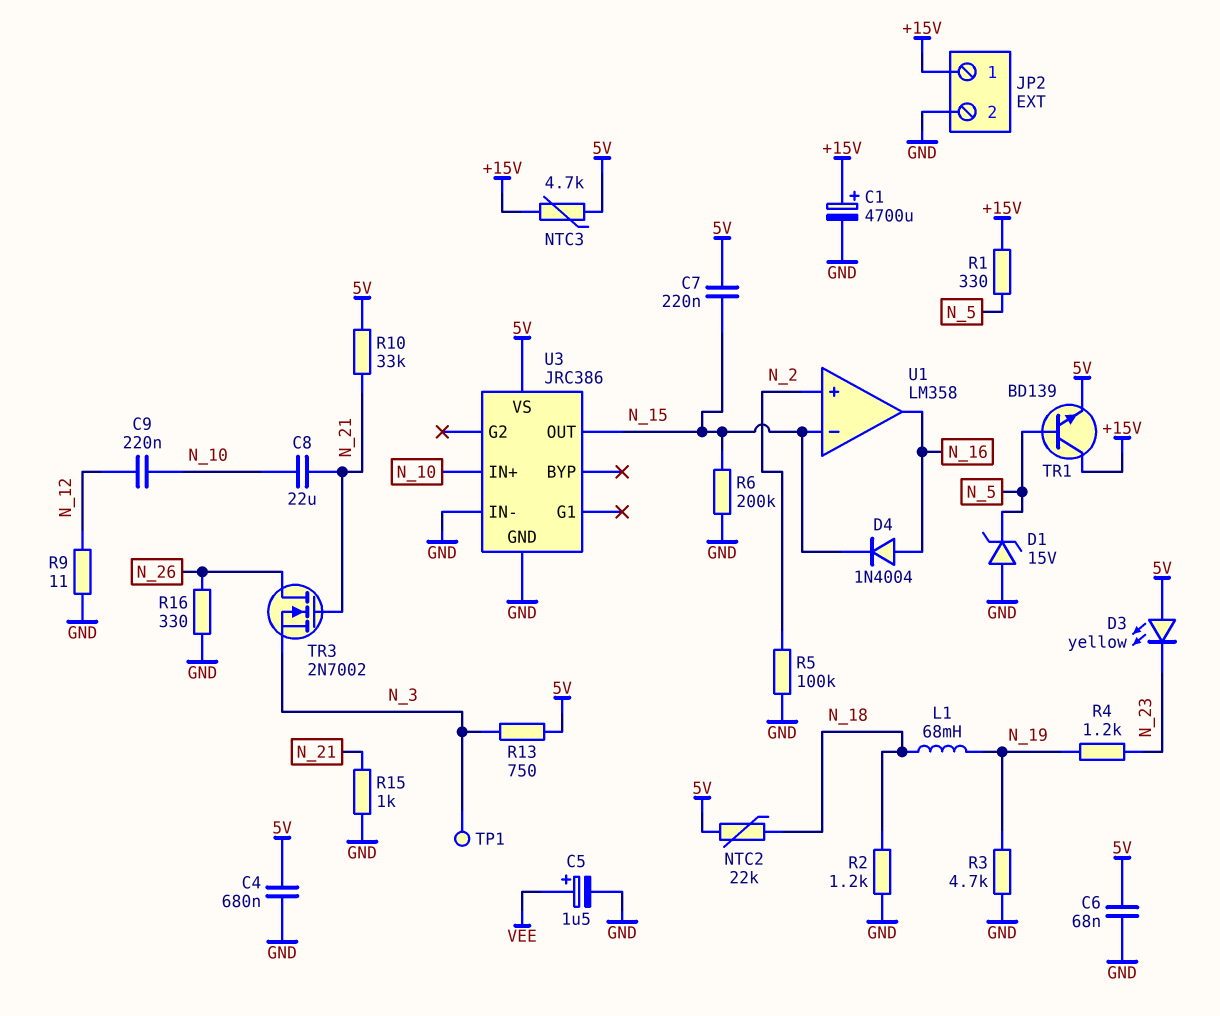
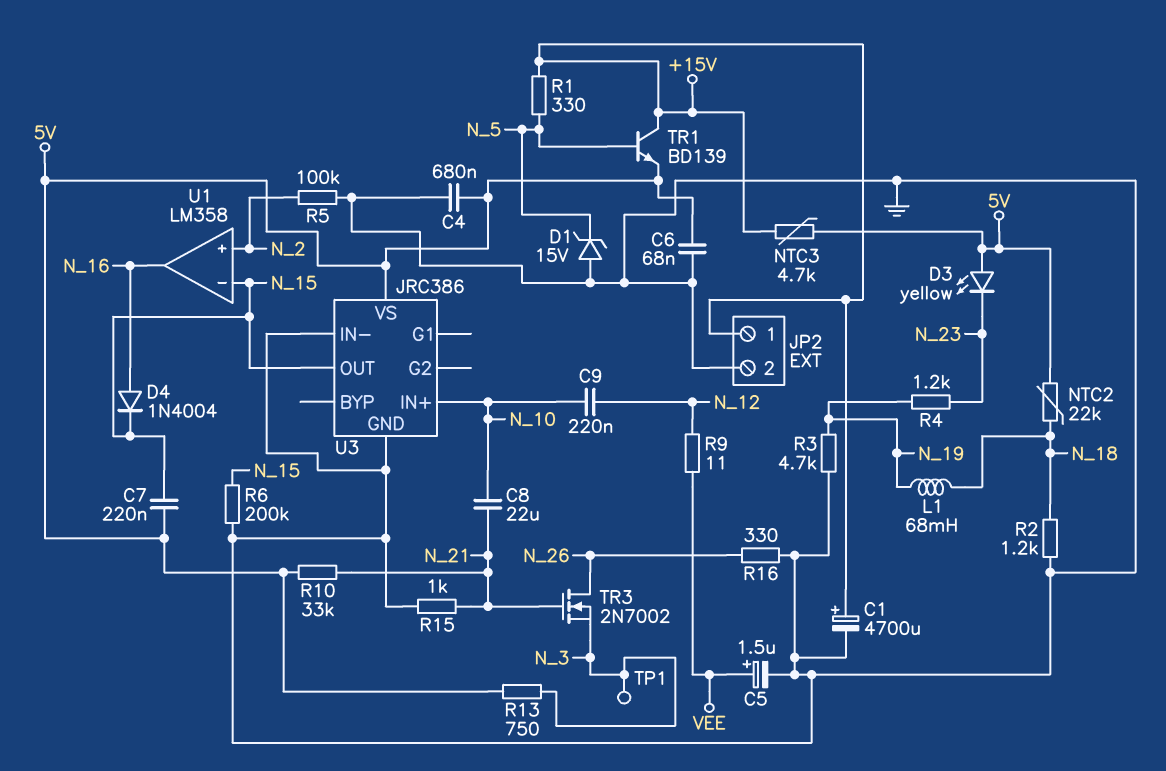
R9: 11 (GND, N_12) -> 11 (N_12, VEE)

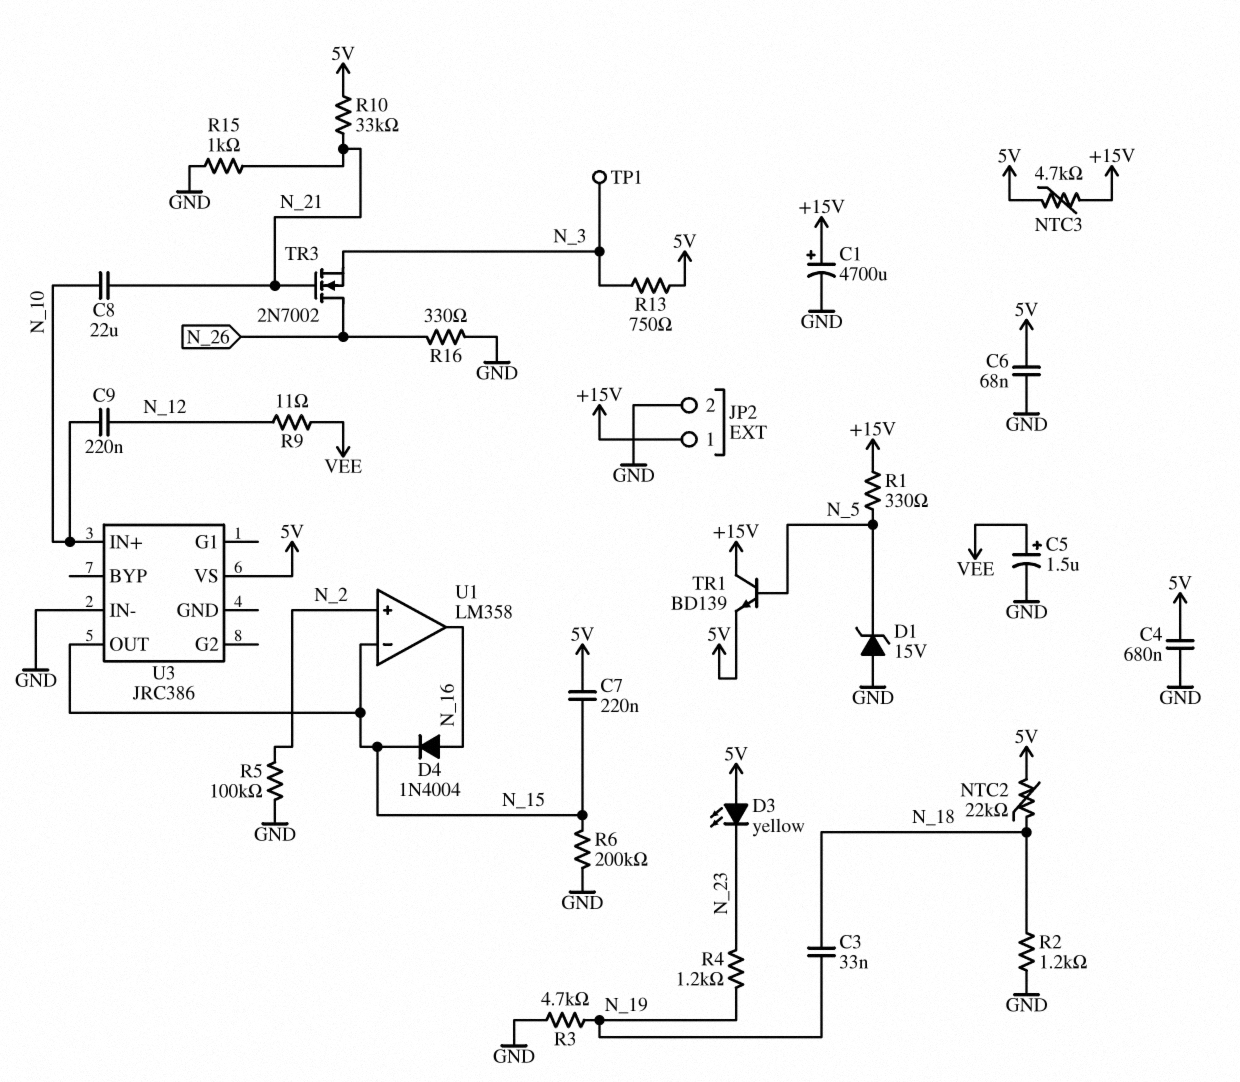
C3: none -> 33nF (N_18, N_19)
L1: 68mH (N_18, N_19) -> none
U3 pin GND: GND -> none

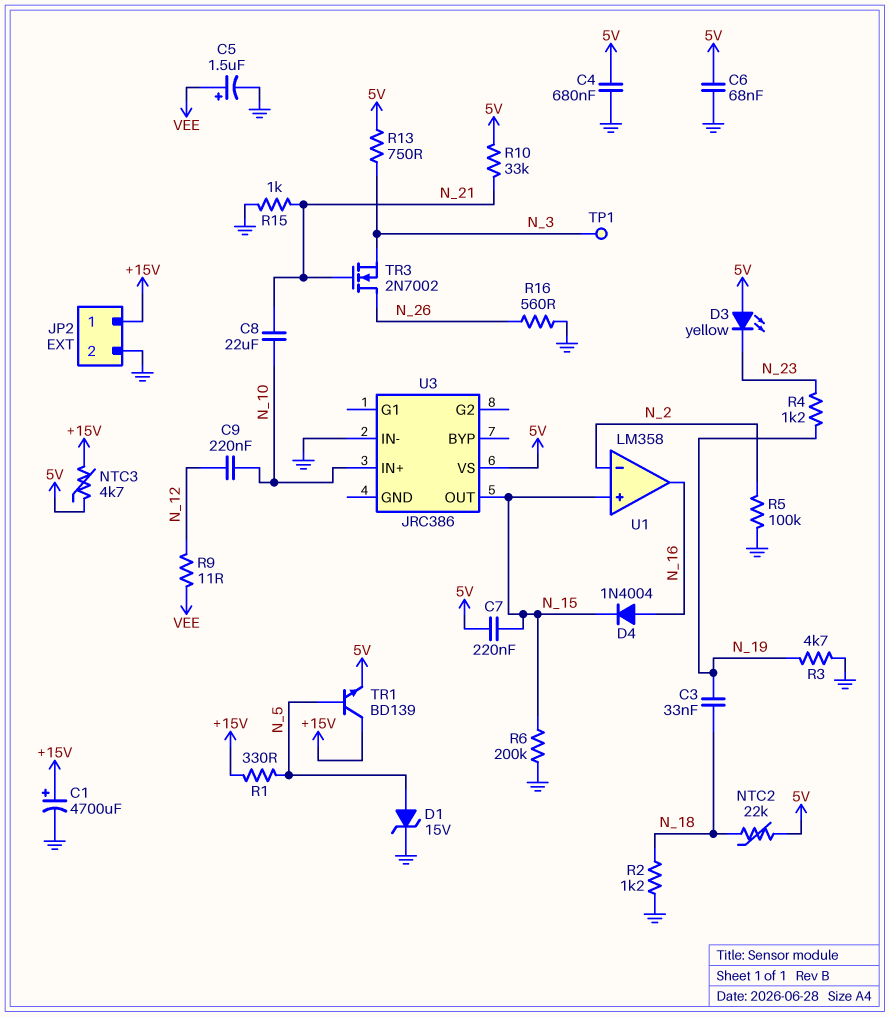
D1: zener 15V (A GND, K N_5) -> zener 15V (A N_5, K GND)
R16: 330 (GND, N_26) -> 560 (GND, N_26)
U1 pin in+: N_2 -> N_15
U1 pin in-: N_15 -> N_2

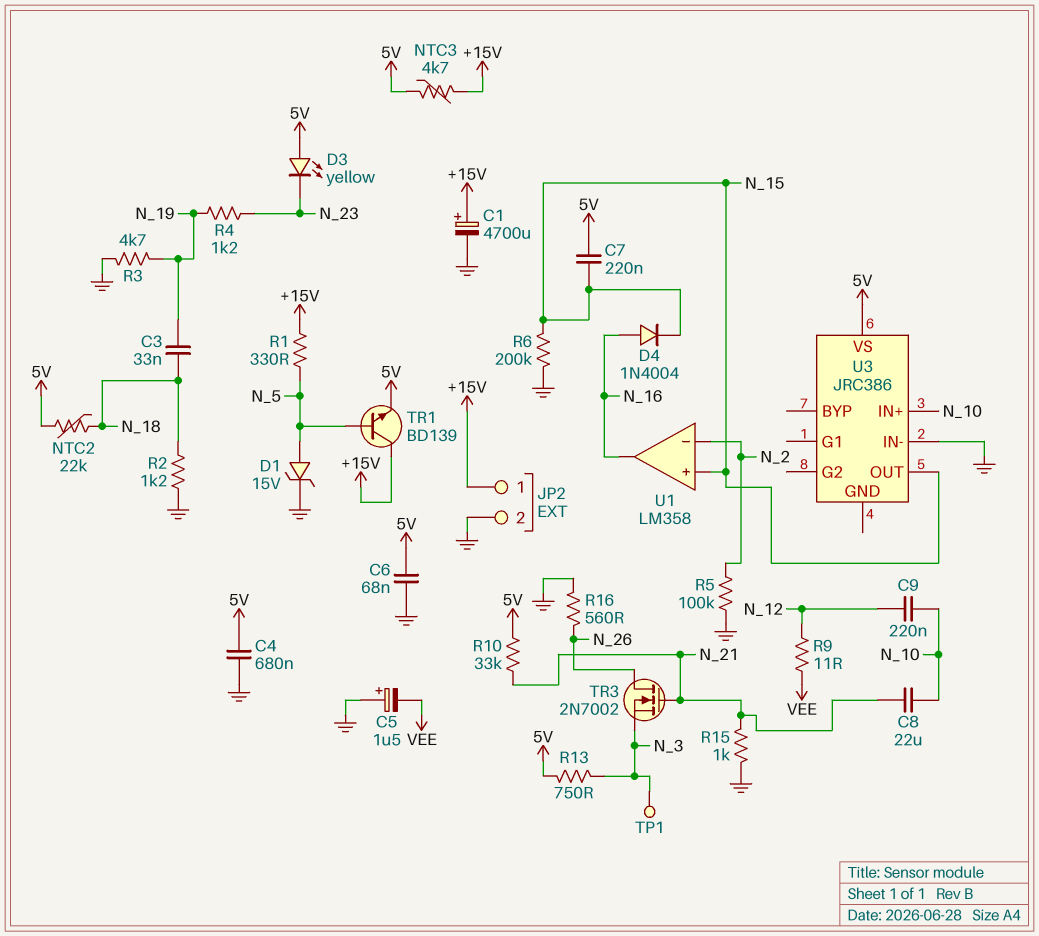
C5: 1.5uF (plus VEE, minus GND) -> 1.5uF (plus GND, minus VEE)

